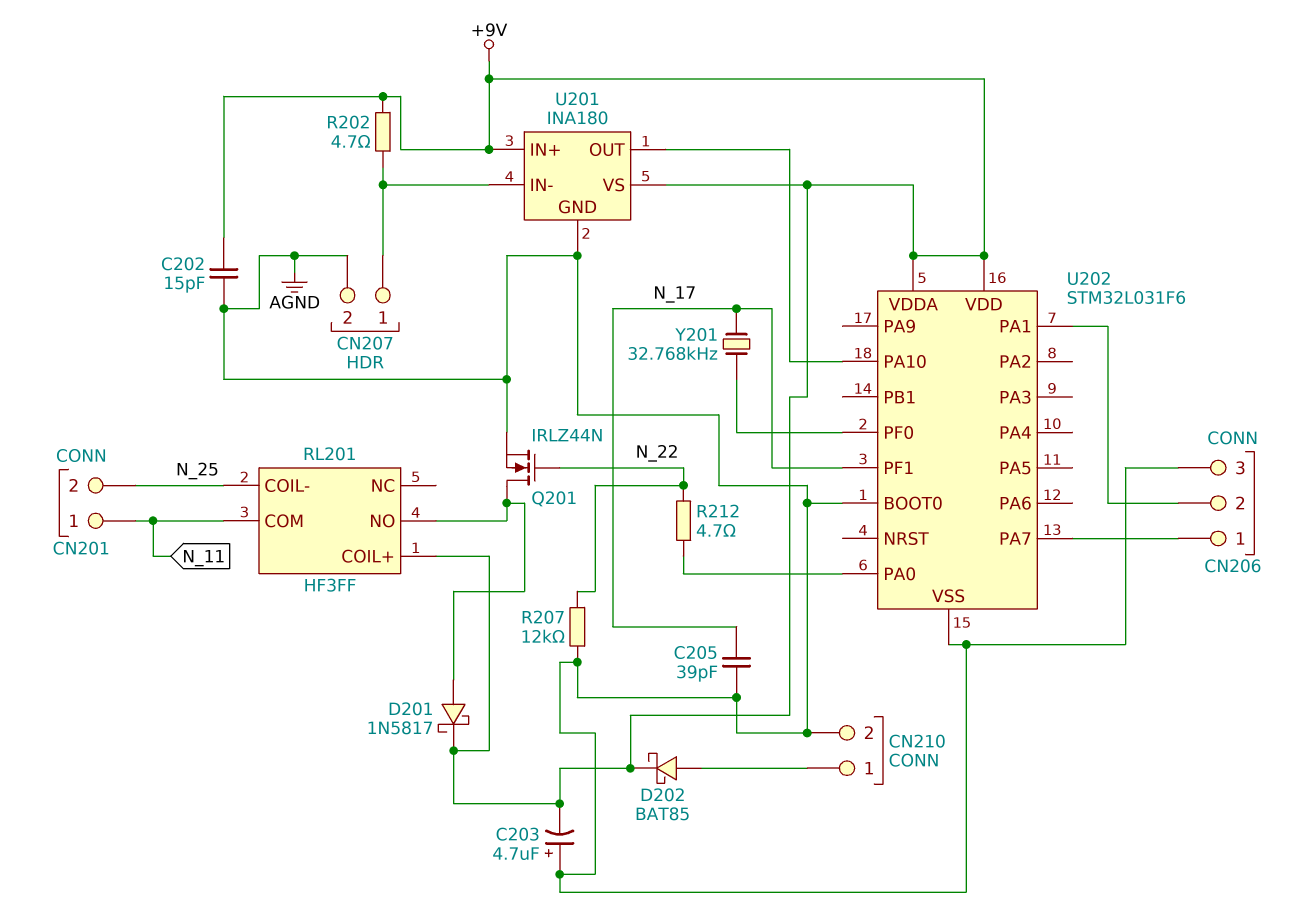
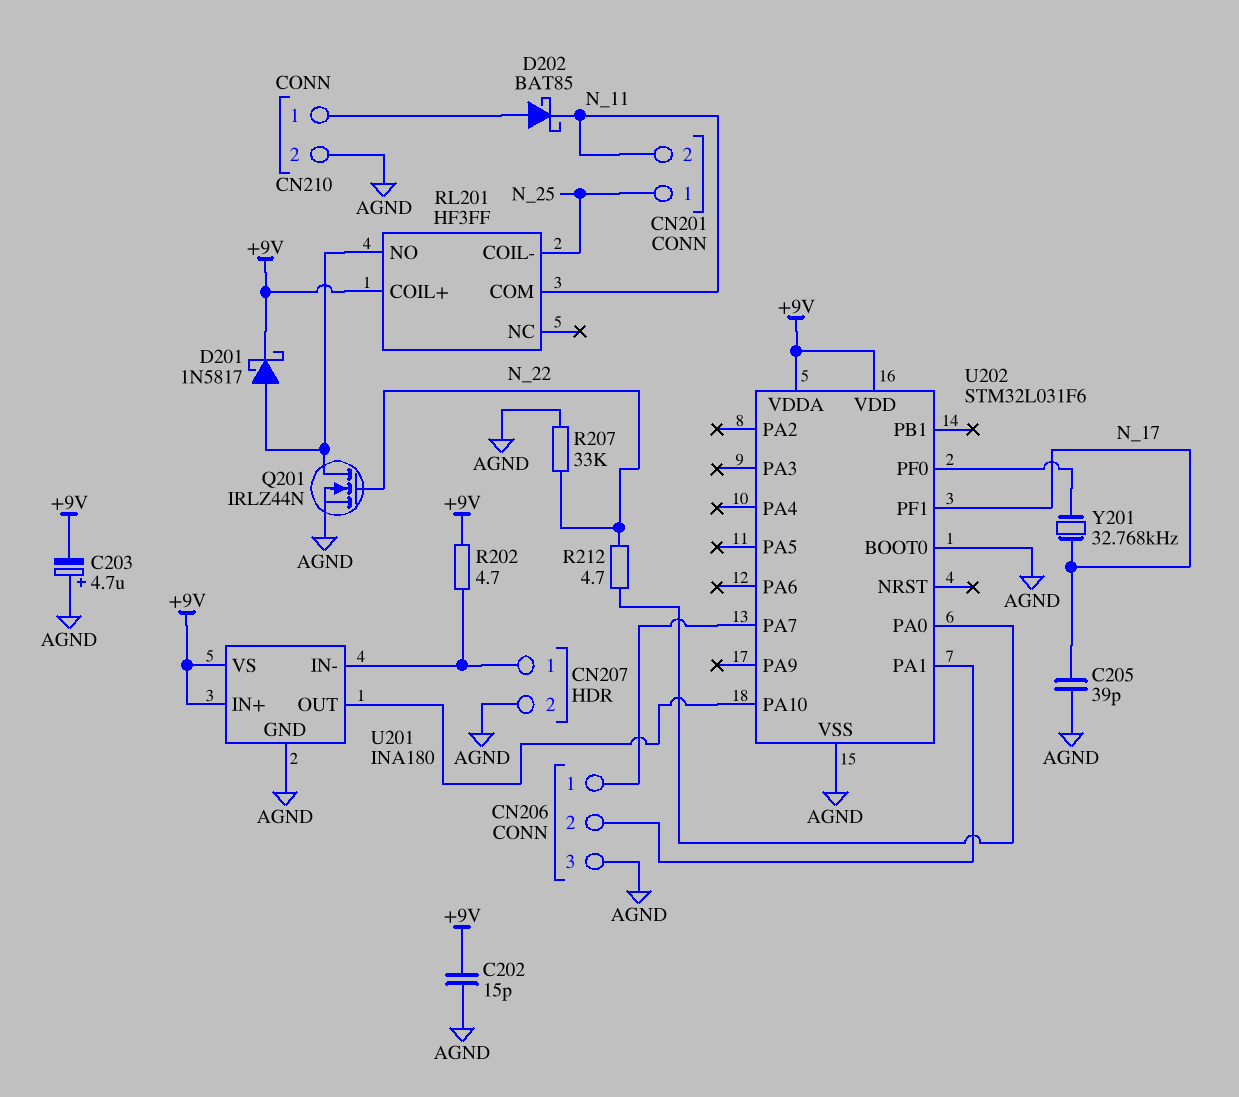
CN201 pin 1: N_11 -> N_25
CN201 pin 2: N_25 -> N_11
D202: schottky BAT85 (A CN210/1, K +9V) -> schottky BAT85 (A CN210/1, K N_11)
R207: 12k (AGND, N_22) -> 33k (AGND, N_22)

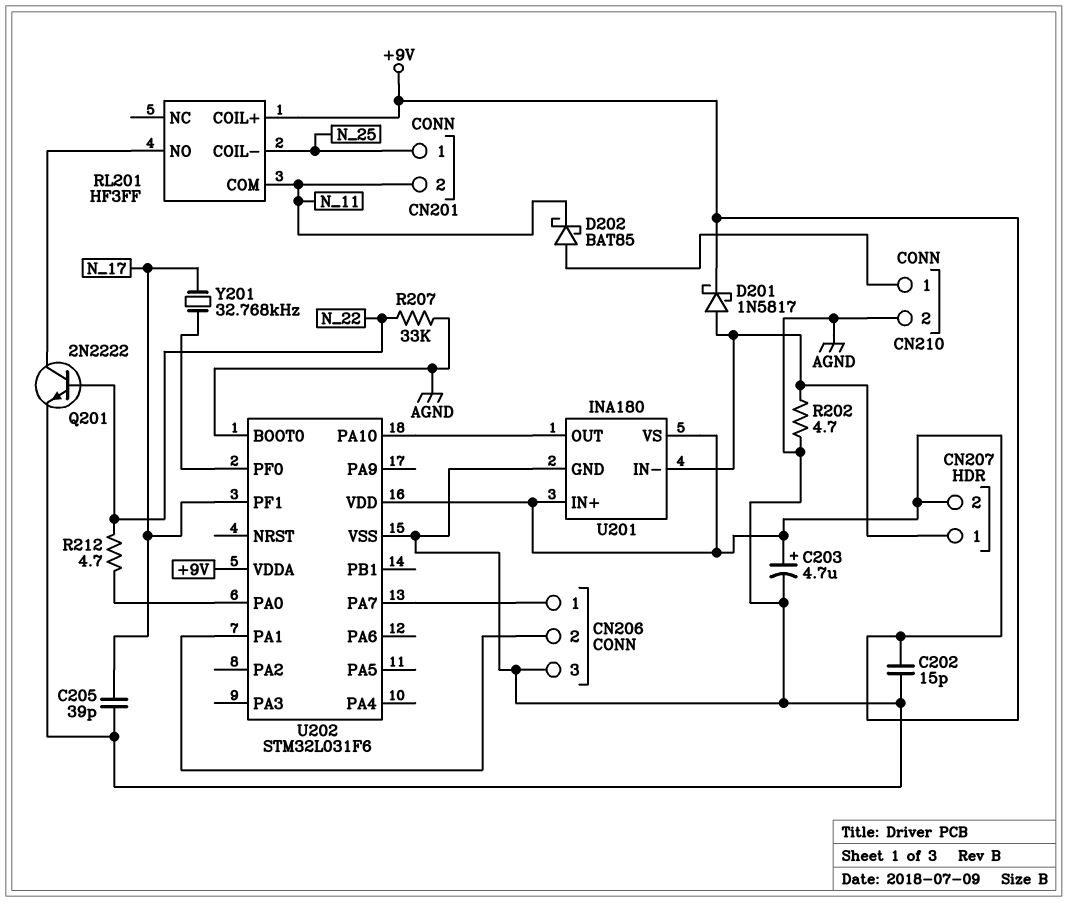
C203: 4.7uF (plus AGND, minus +9V) -> 4.7uF (plus +9V, minus AGND)
CN207 pin 2: AGND -> +9V
D201: schottky 1N5817 (A RL201/NO, K +9V) -> schottky 1N5817 (A CN207/1, K +9V)
Q201: NMOS IRLZ44N (G N_22, D RL201/NO, S AGND) -> NPN 2N2222 (B N_22, C RL201/NO, E AGND)
R202: 4.7 (+9V, CN207/1) -> 4.7 (AGND, CN207/1)

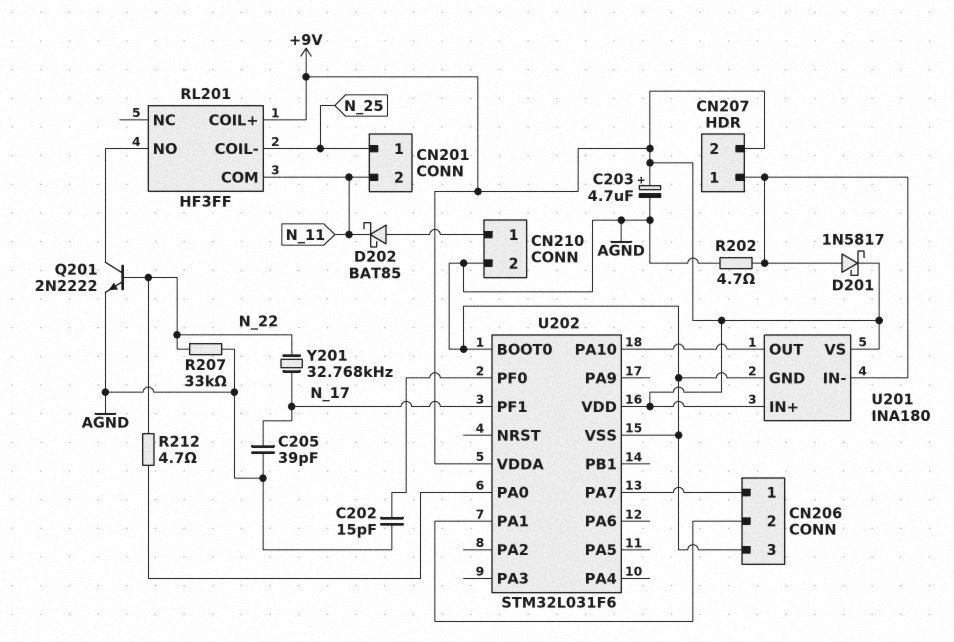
C202: 15pF (+9V, AGND) -> 15pF (AGND, U202/PF0)
Y201: 32.768kHz (N_17, U202/PF0) -> 32.768kHz (N_17, N_22)

